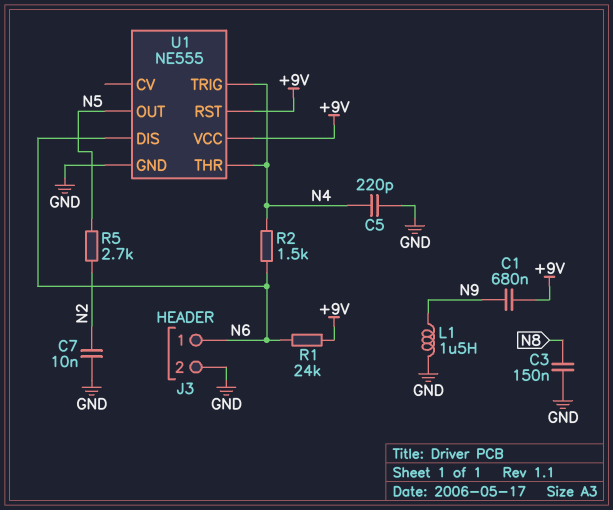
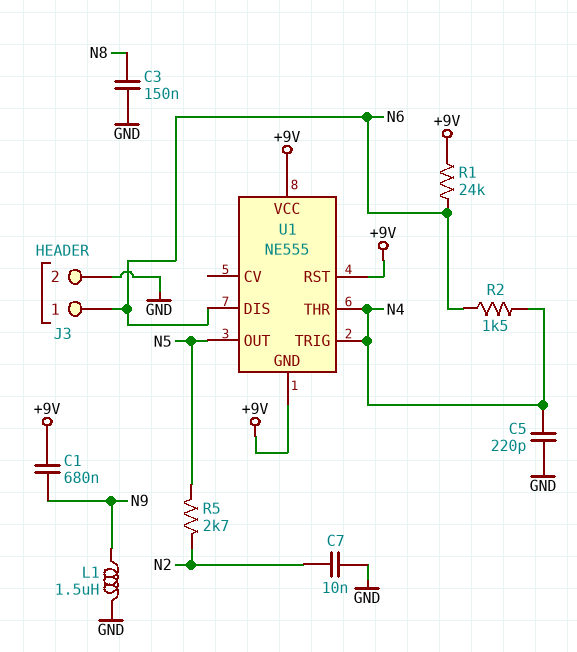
U1 pin GND: GND -> +9V

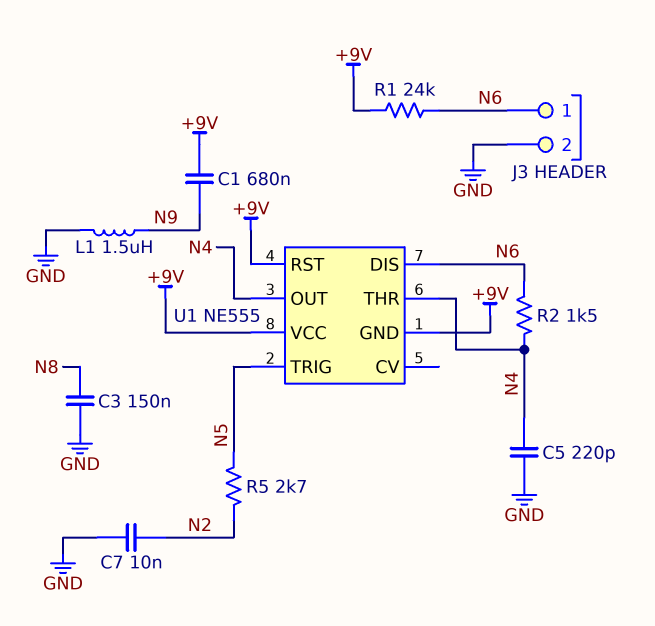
U1 pin OUT: N5 -> N4
U1 pin TRIG: N4 -> N5

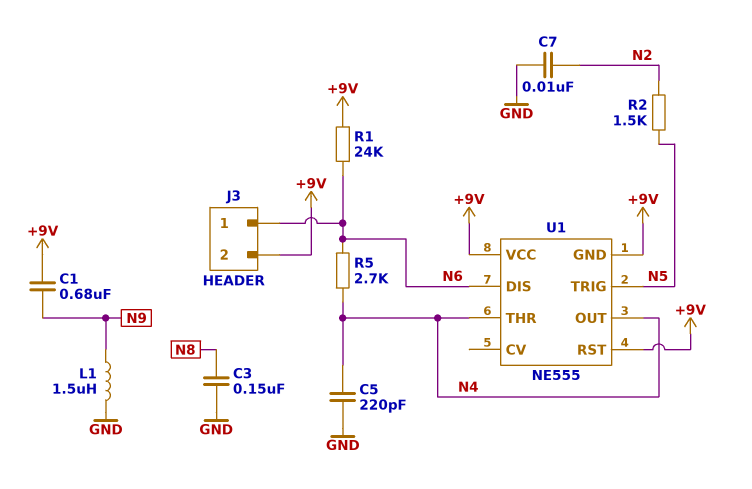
J3 pin 2: GND -> +9V
R2: 1.5k (N4, N6) -> 1.5k (N2, N5)
R5: 2.7k (N2, N5) -> 2.7k (N4, N6)

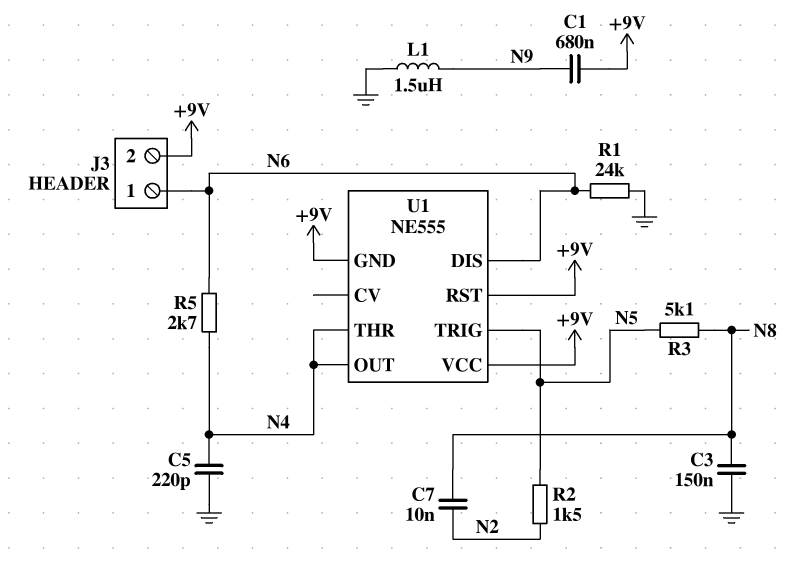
C7: 10nF (GND, N2) -> 10nF (N2, N8)
R1: 24k (+9V, N6) -> 24k (GND, N6)
R3: none -> 5.1k (N5, N8)

